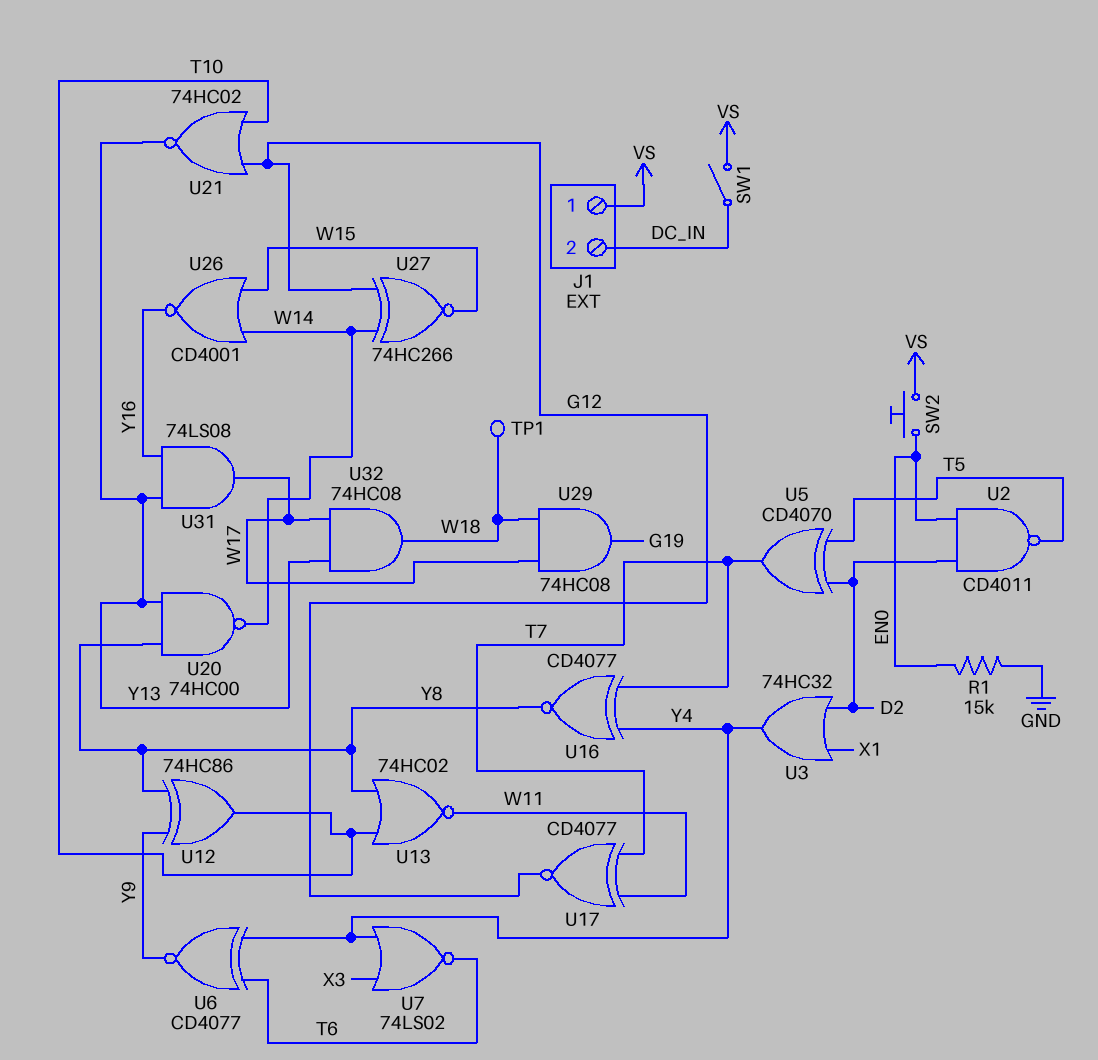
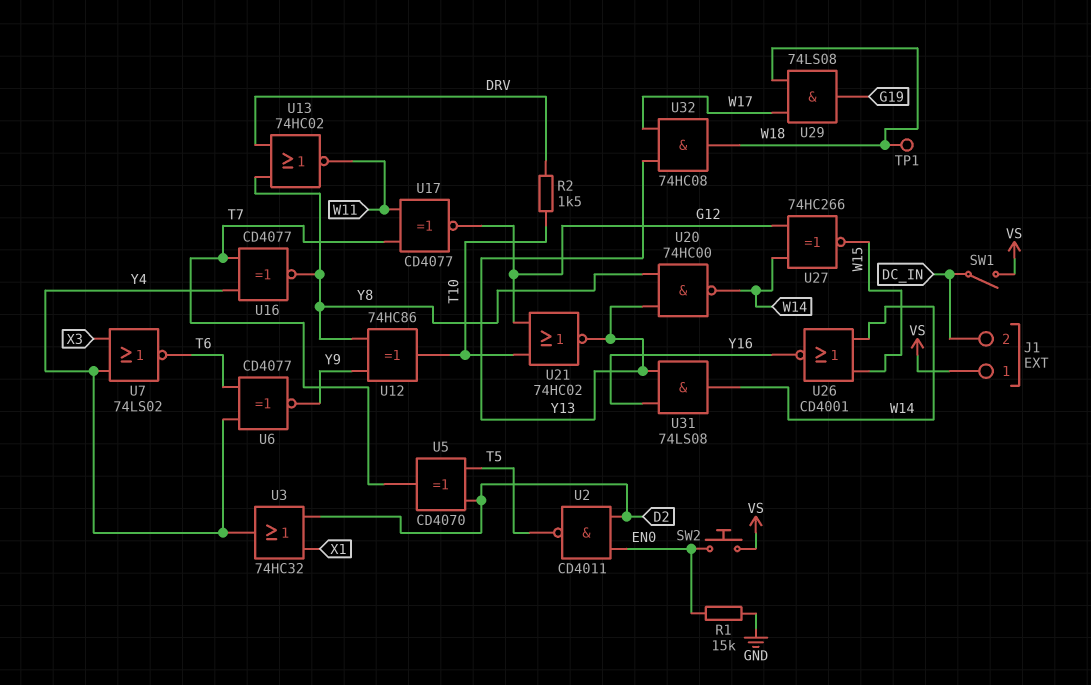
R2: none -> 1.5k (DRV, T10)
U13: NOR 74HC02 (in T10, in Y8, out W11) -> NOR 74HC02 (in DRV, in Y8, out W11)
U29: AND 74HC08 (in W17, in W18, out G19) -> AND 74LS08 (in W17, in W18, out G19)
U31: AND 74LS08 (in Y13, in Y16, out W17) -> AND 74LS08 (in Y13, in Y16, out W14)

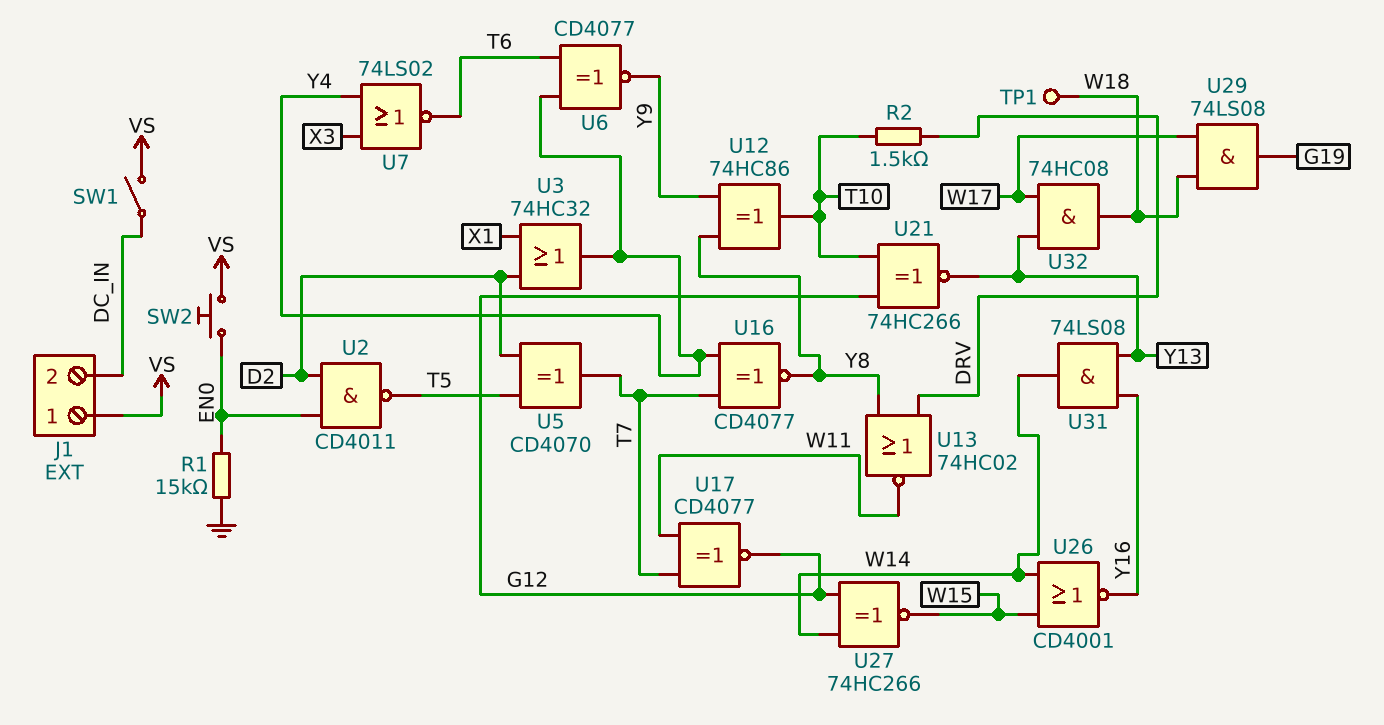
U20: NAND 74HC00 (in Y8, in Y13, out W14) -> none
U21: NOR 74HC02 (in G12, in T10, out Y13) -> XNOR 74HC266 (in G12, in T10, out Y13)

